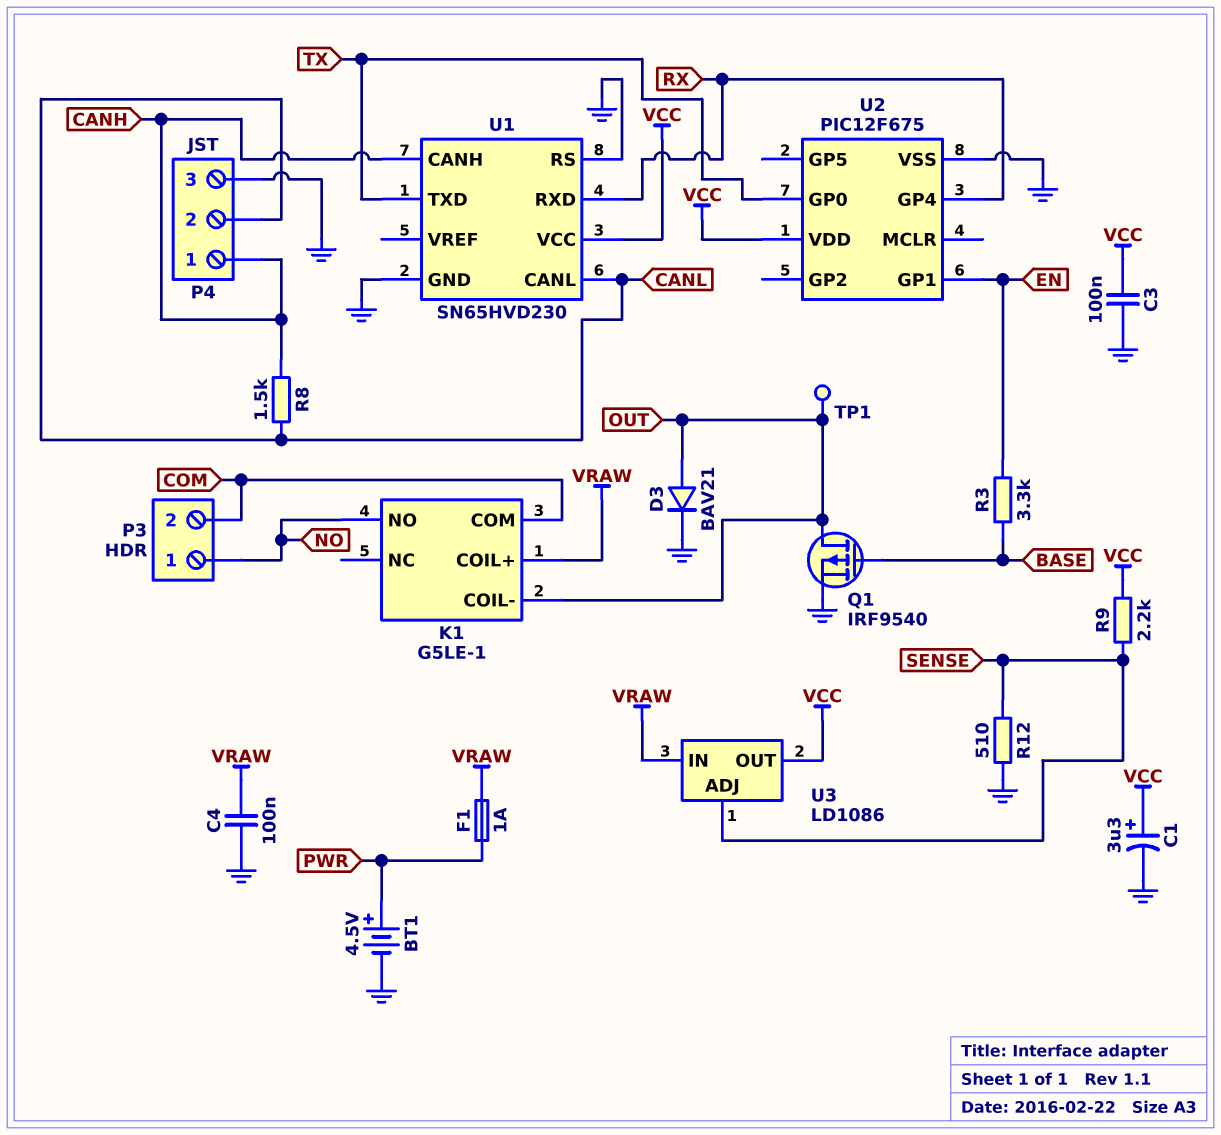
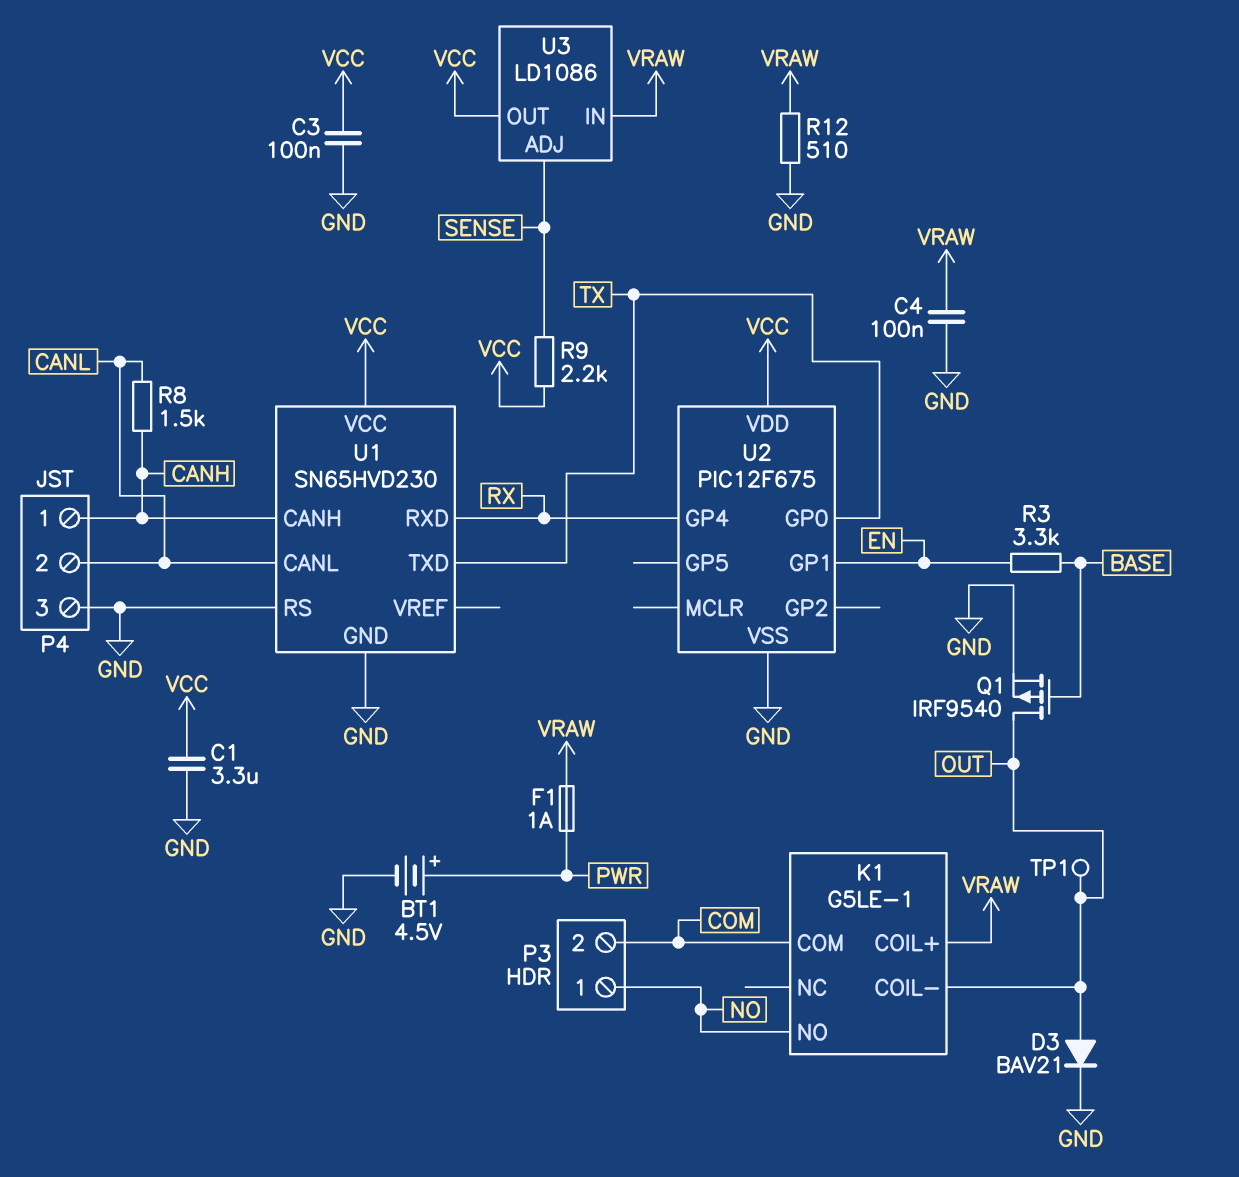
C1: 3.3uF (plus VCC, minus GND) -> 3.3uF (GND, VCC)
R12: 510 (GND, SENSE) -> 510 (GND, VRAW)

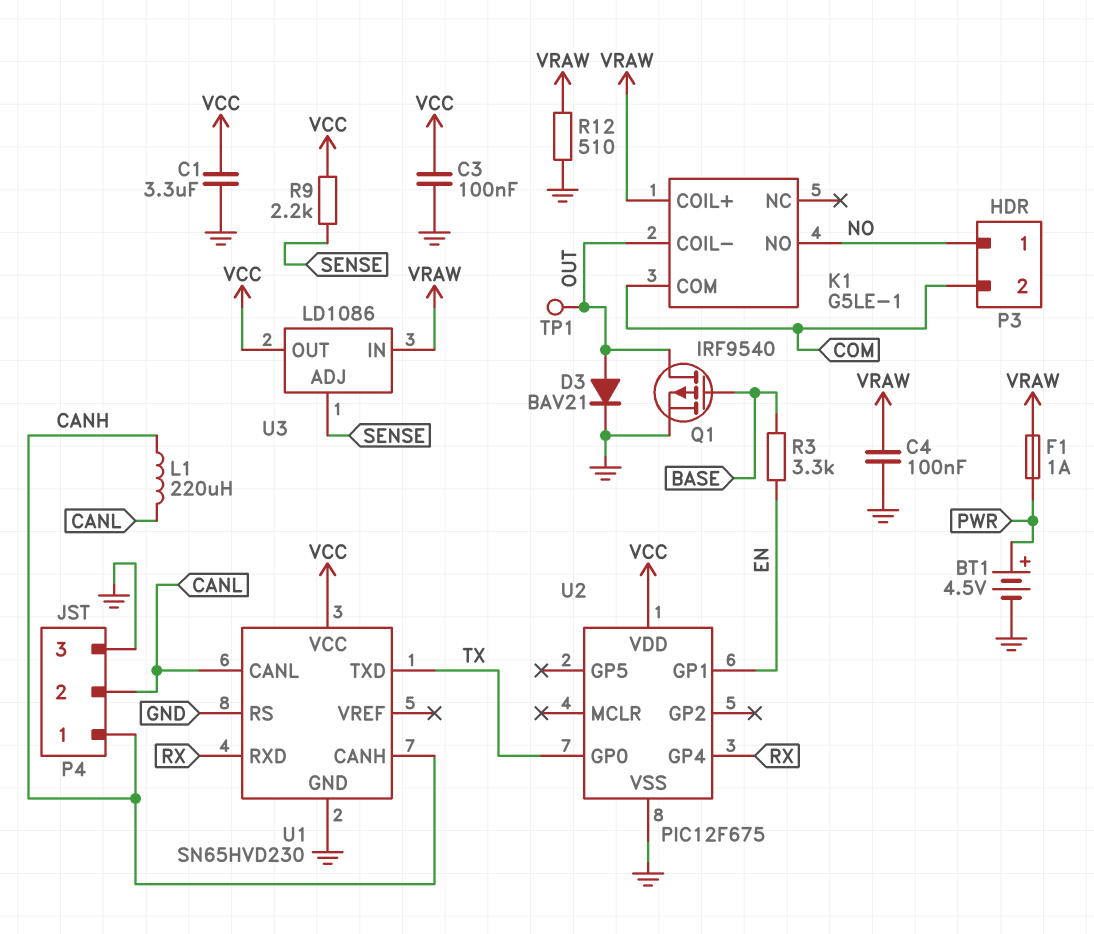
L1: none -> 220uH (CANH, CANL)
R8: 1.5k (CANH, CANL) -> none

